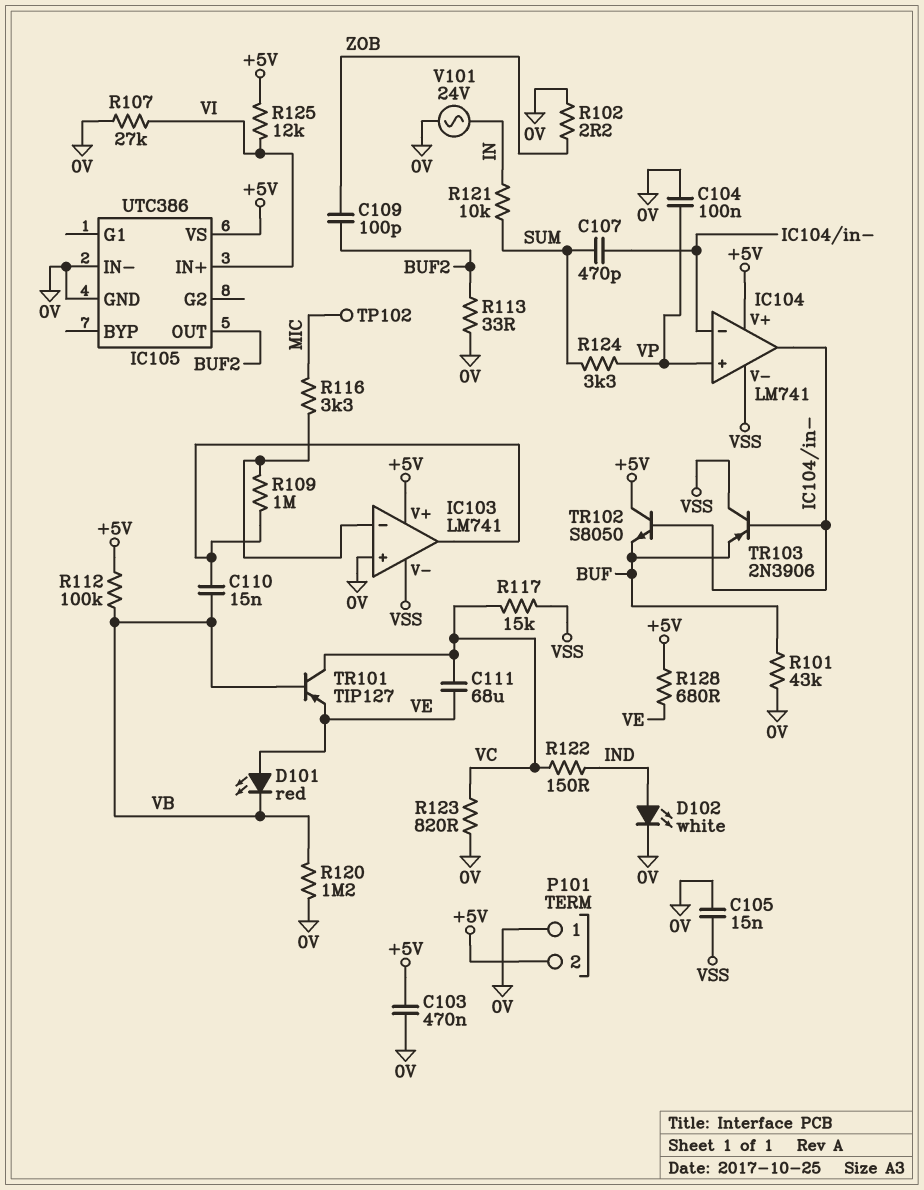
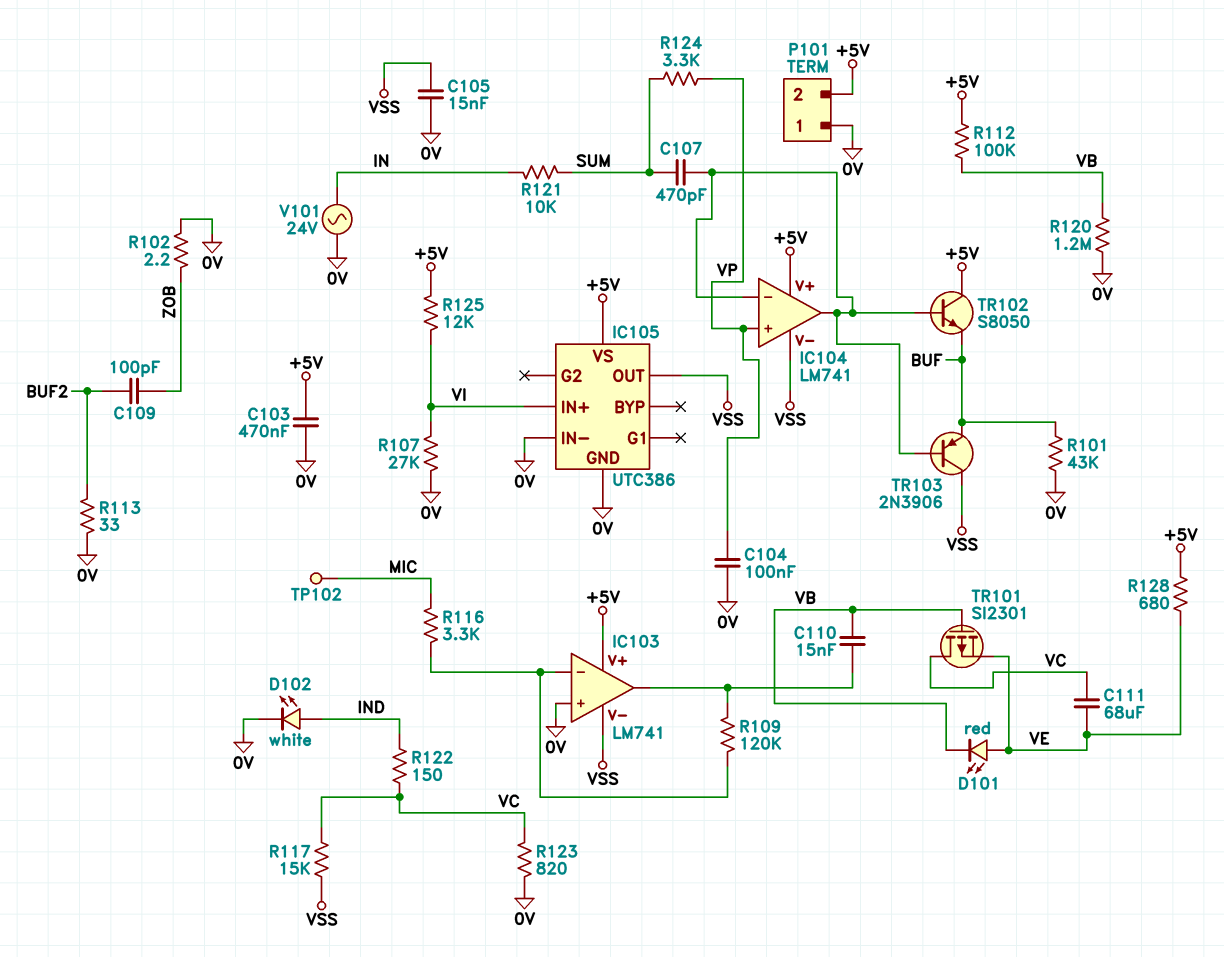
IC105 pin OUT: BUF2 -> VSS
R109: 1M (IC103/in-, IC103/out) -> 120k (IC103/in-, IC103/out)
TR101: PNP TIP127 (B VB, C VC, E VE) -> PMOS SI2301 (G VB, D VC, S VE)

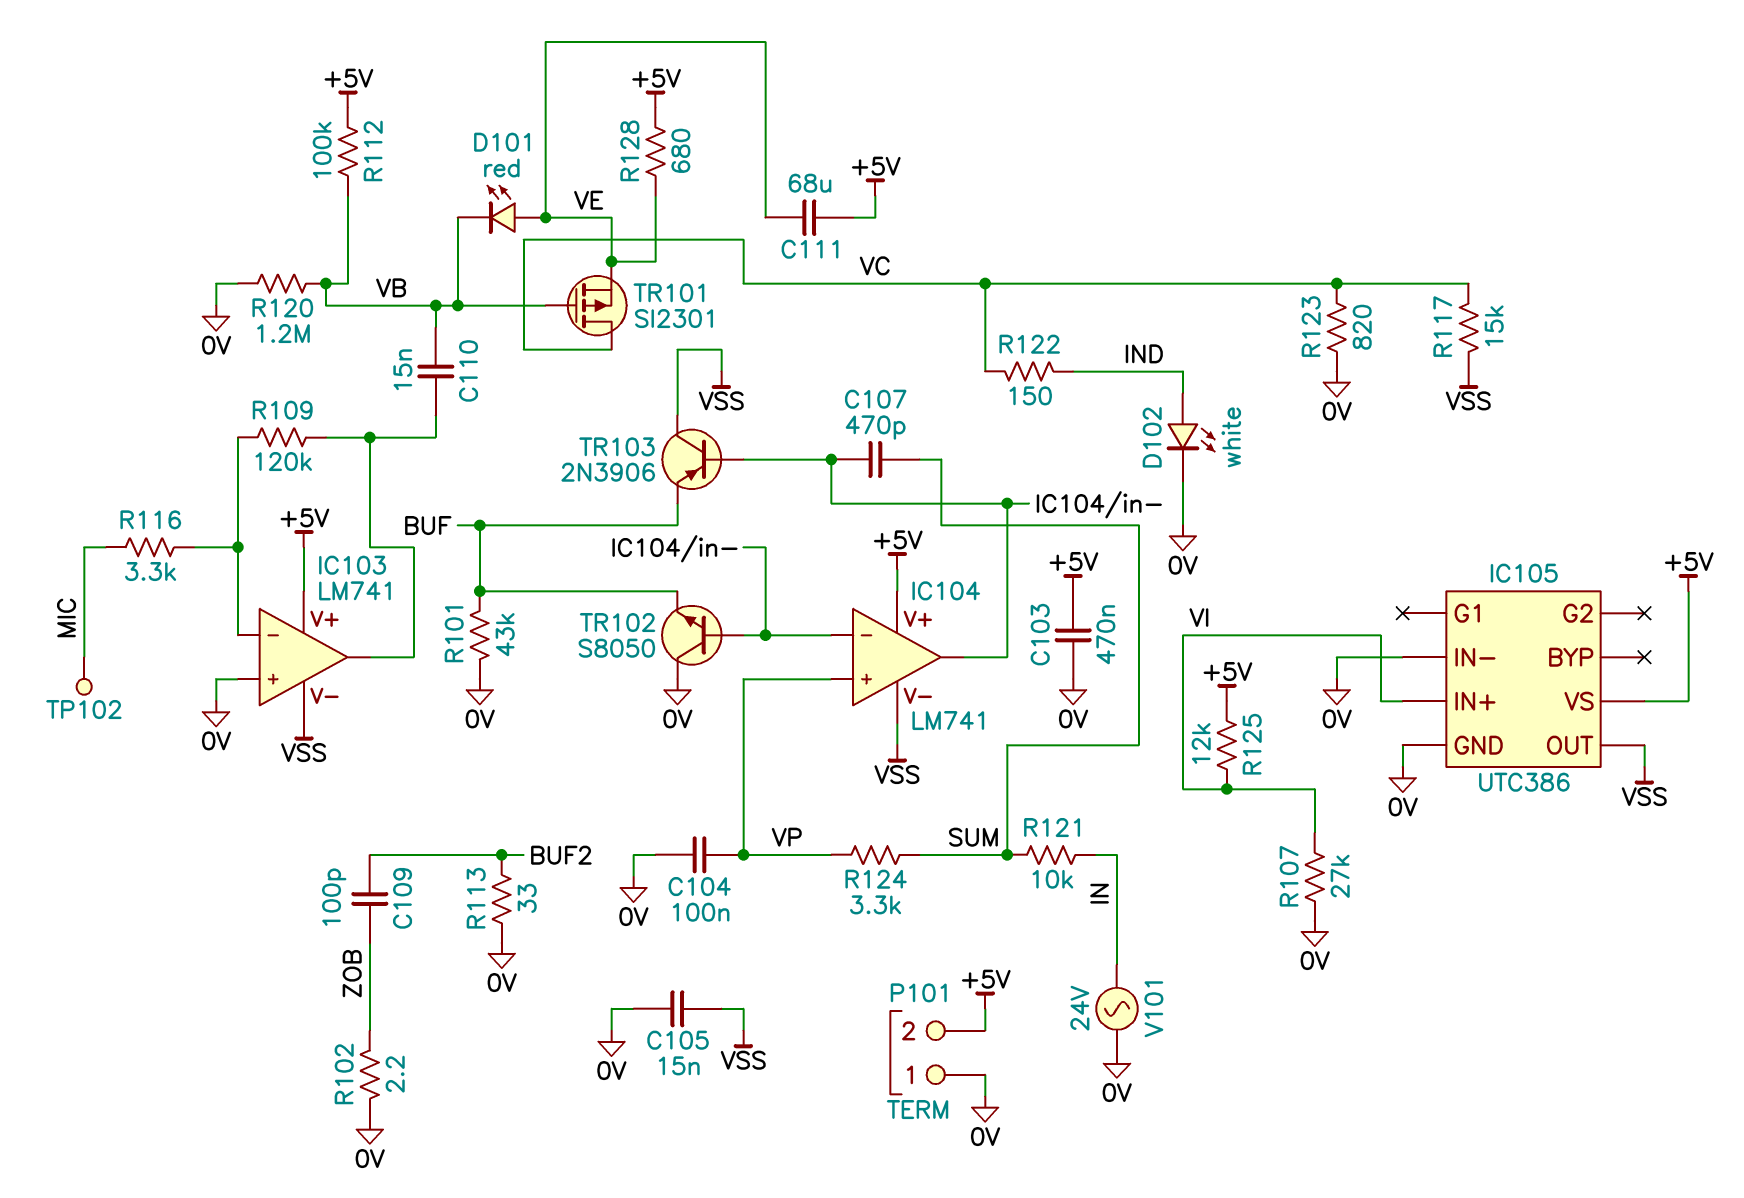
C111: 68uF (VC, VE) -> 68uF (+5V, VE)
TR102: NPN S8050 (B IC104/in-, C +5V, E BUF) -> NPN S8050 (B IC104/in-, C 0V, E BUF)

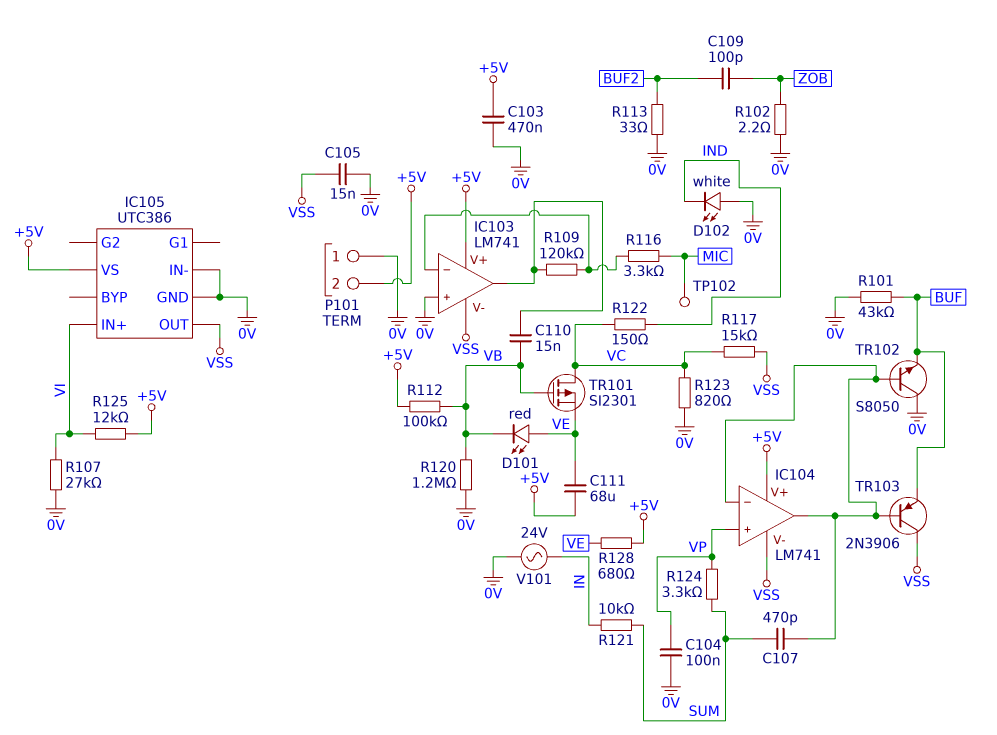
D102: LED white (A IND, K 0V) -> LED white (A 0V, K IND)

